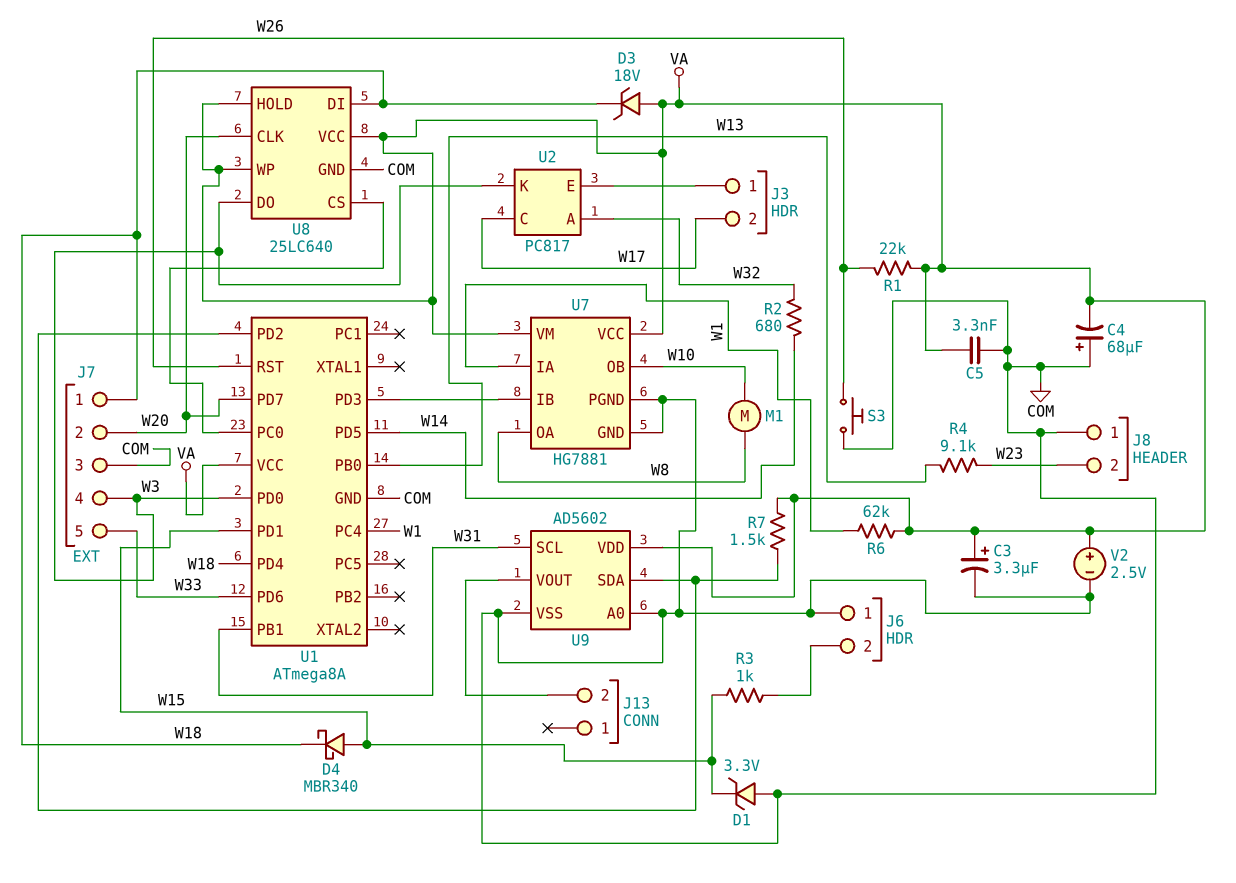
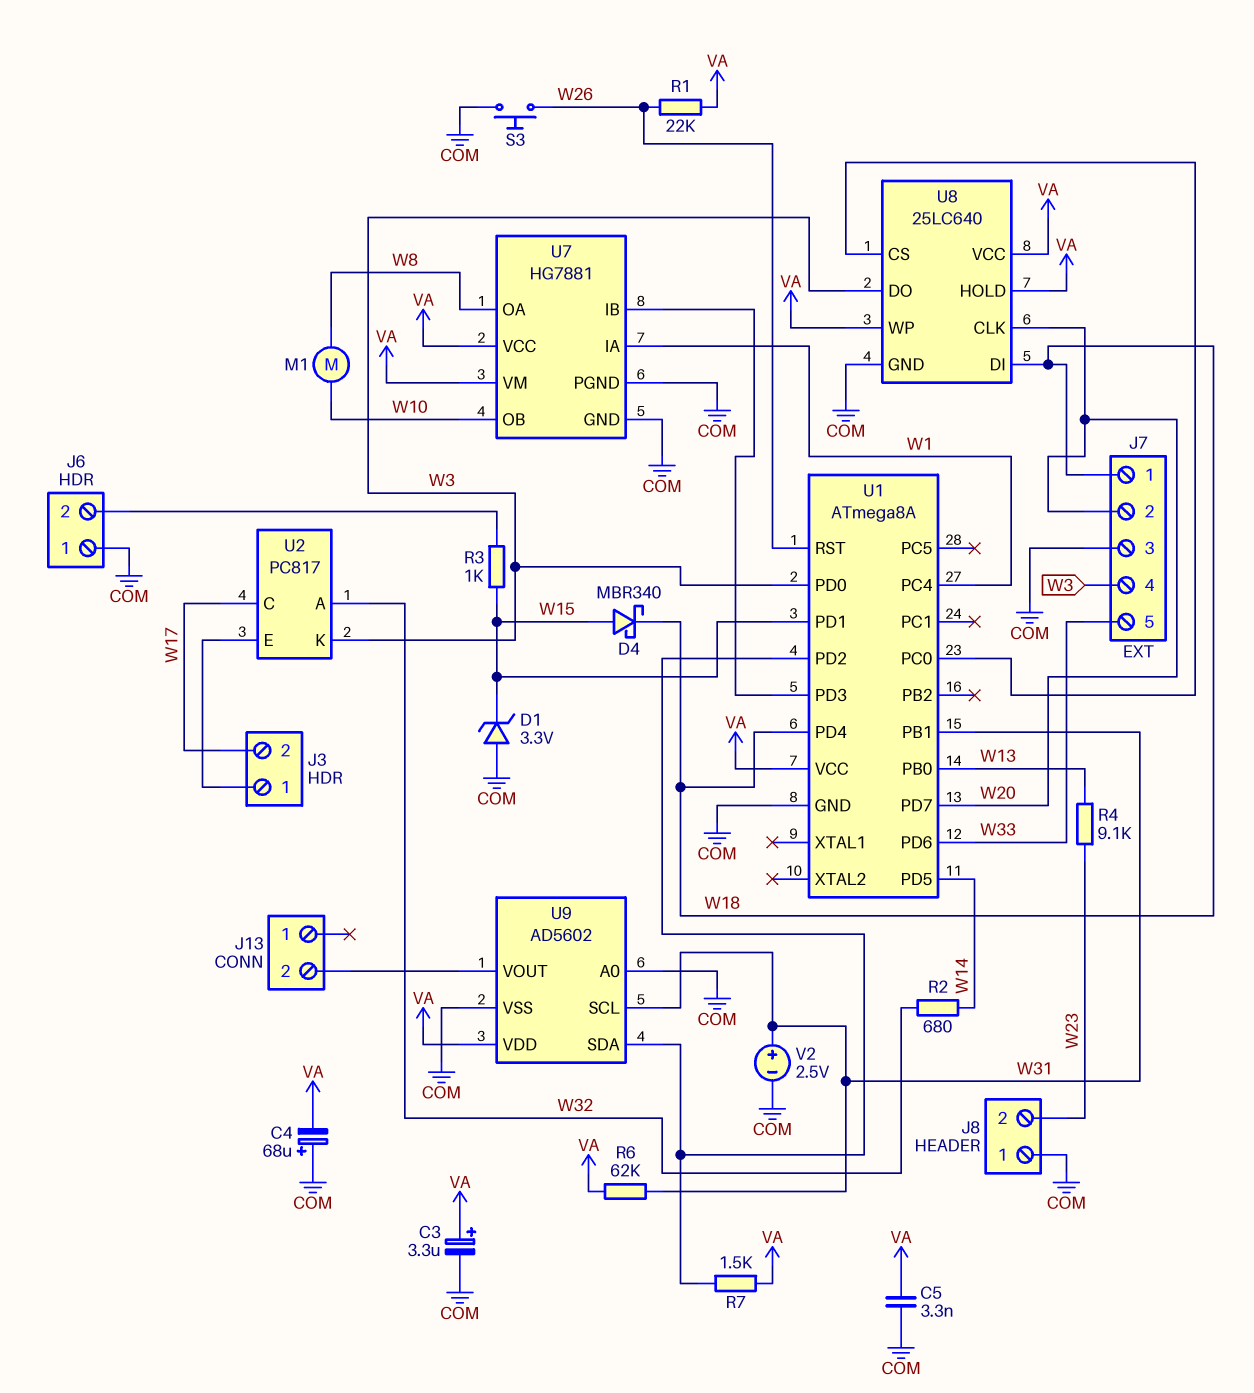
D3: zener 18V (A VA, K W18) -> none
R6: 62k (VA, W1) -> 62k (VA, W31)
V2: 2.5V (plus VA, minus COM) -> 2.5V (plus W31, minus COM)

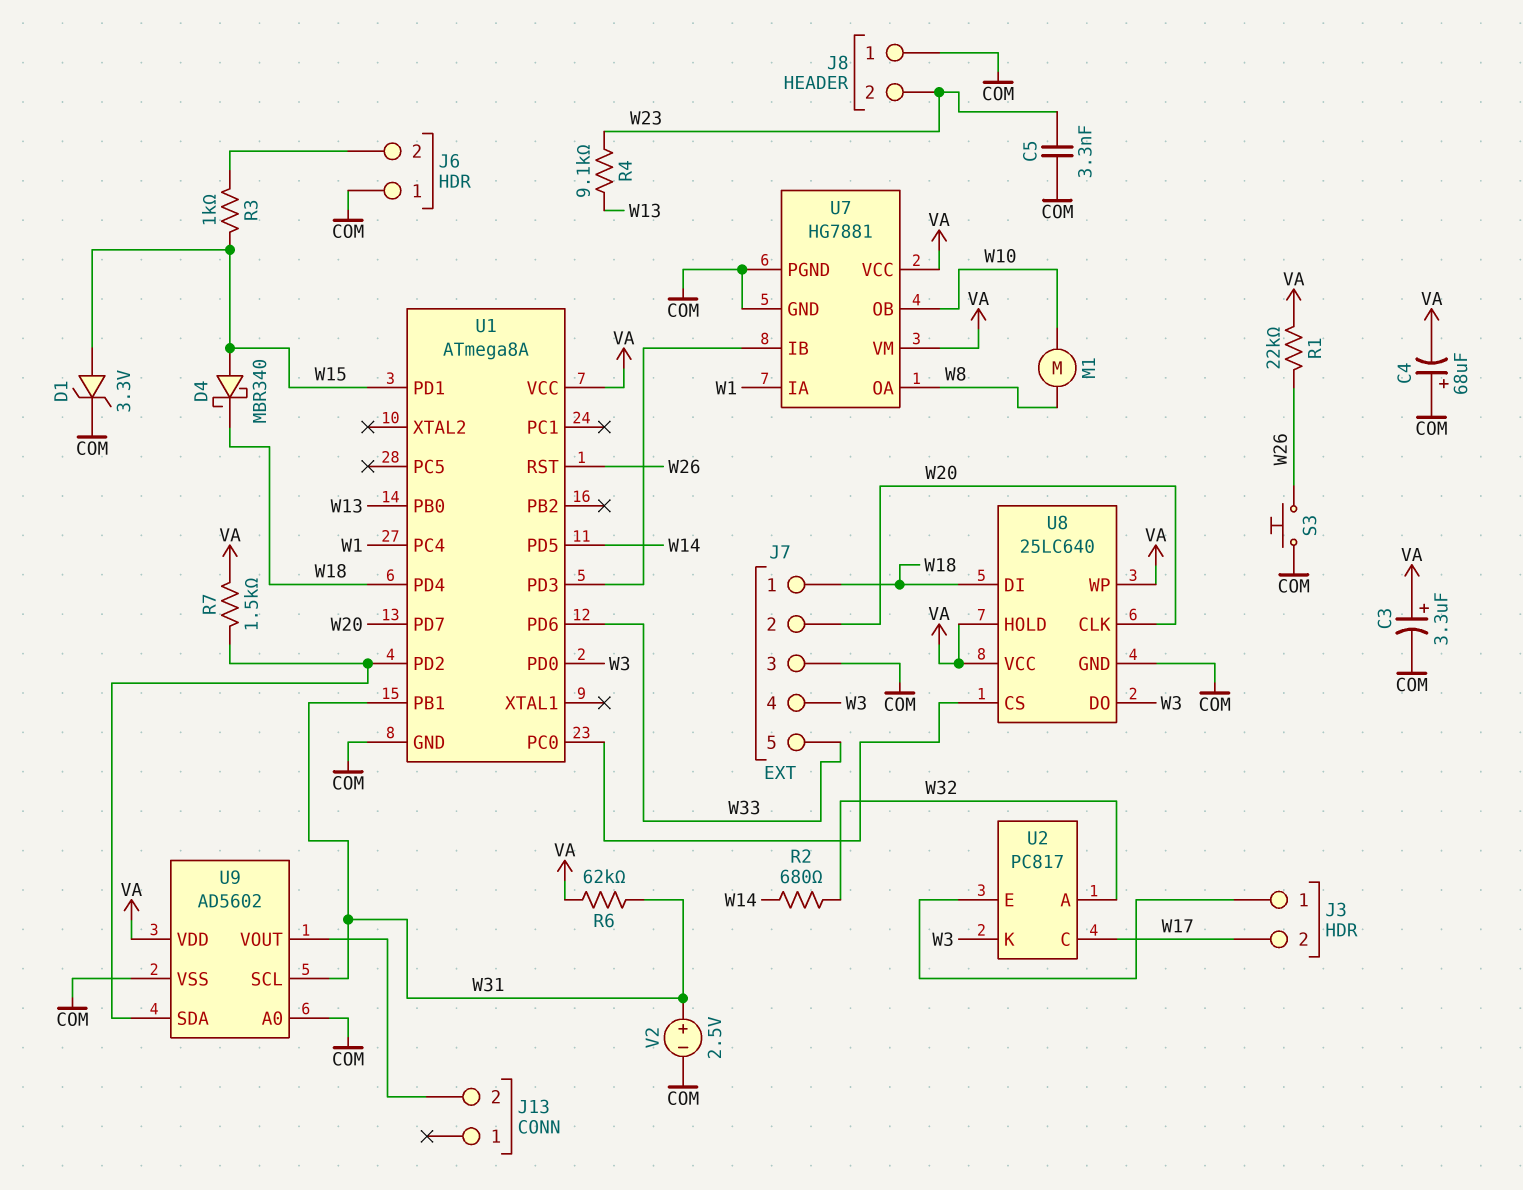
C5: 3.3nF (COM, VA) -> 3.3nF (COM, W23)
D1: zener 3.3V (A COM, K W15) -> zener 3.3V (A W15, K COM)

